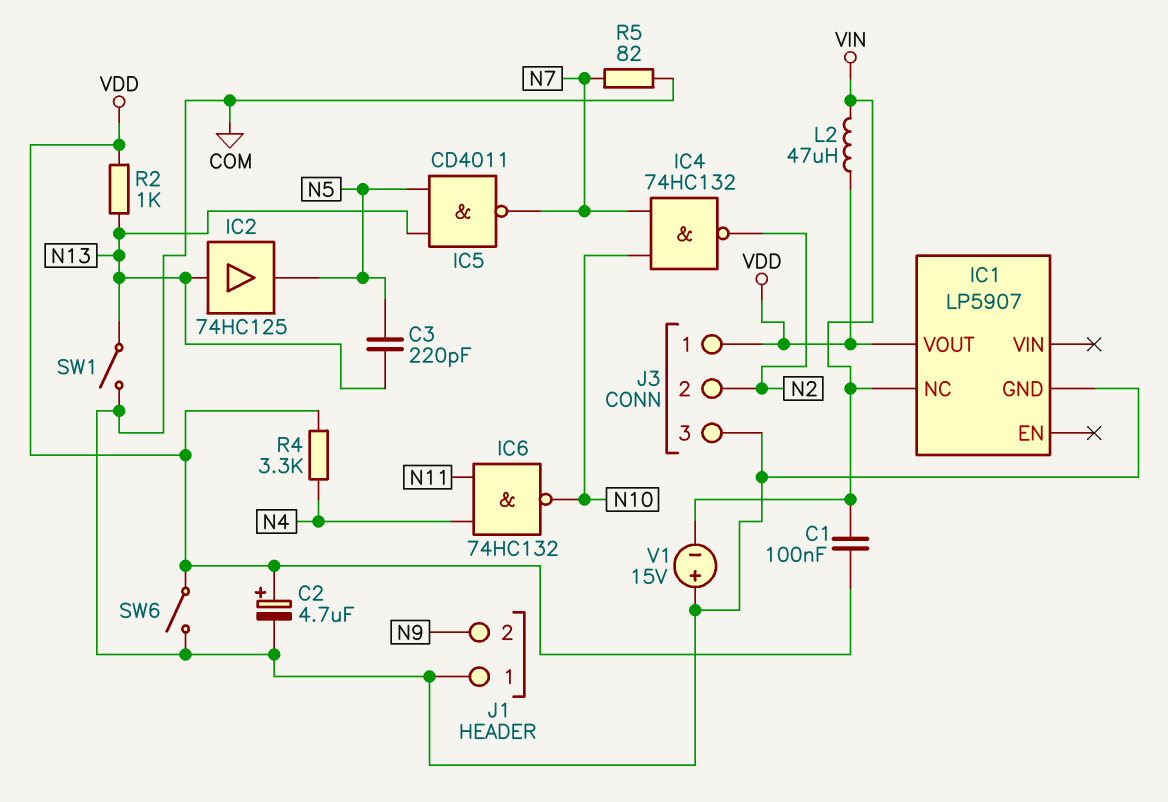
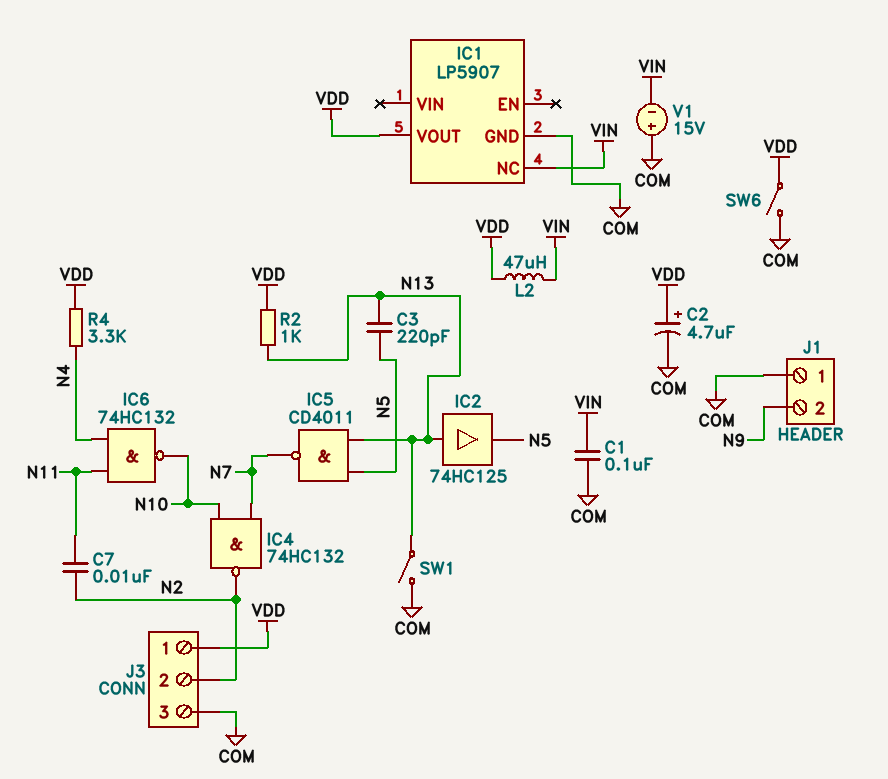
C1: 100nF (VDD, VIN) -> 100nF (COM, VIN)
C7: none -> 10nF (N2, N11)
R5: 82 (COM, N7) -> none

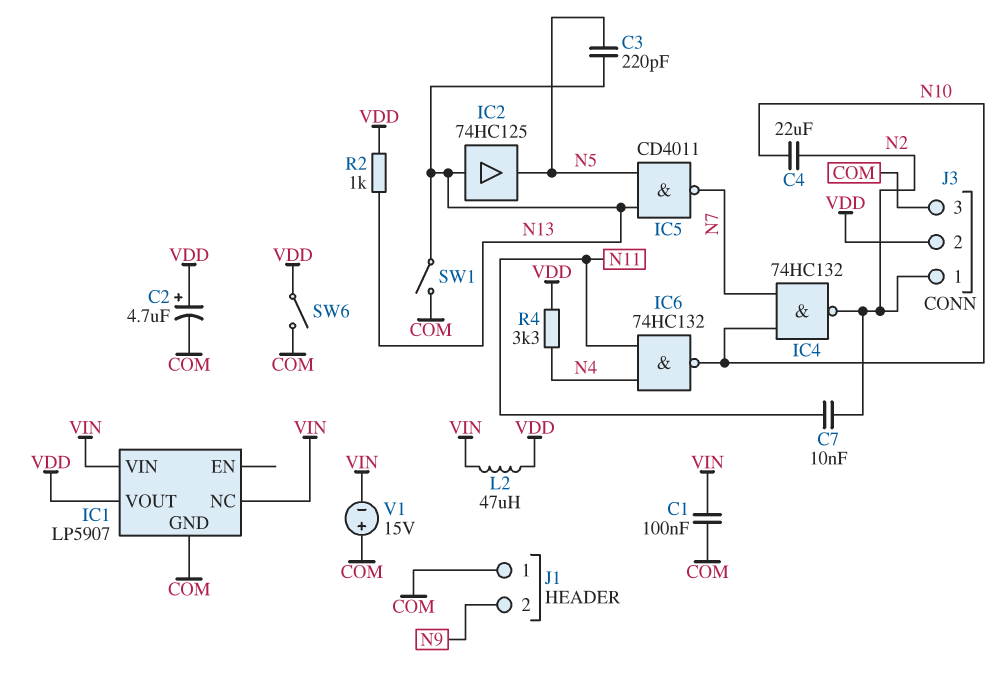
C4: none -> 22uF (N2, N10)
IC1 pin VIN: none -> VIN
J3 pin 1: VDD -> N2
J3 pin 2: N2 -> VDD

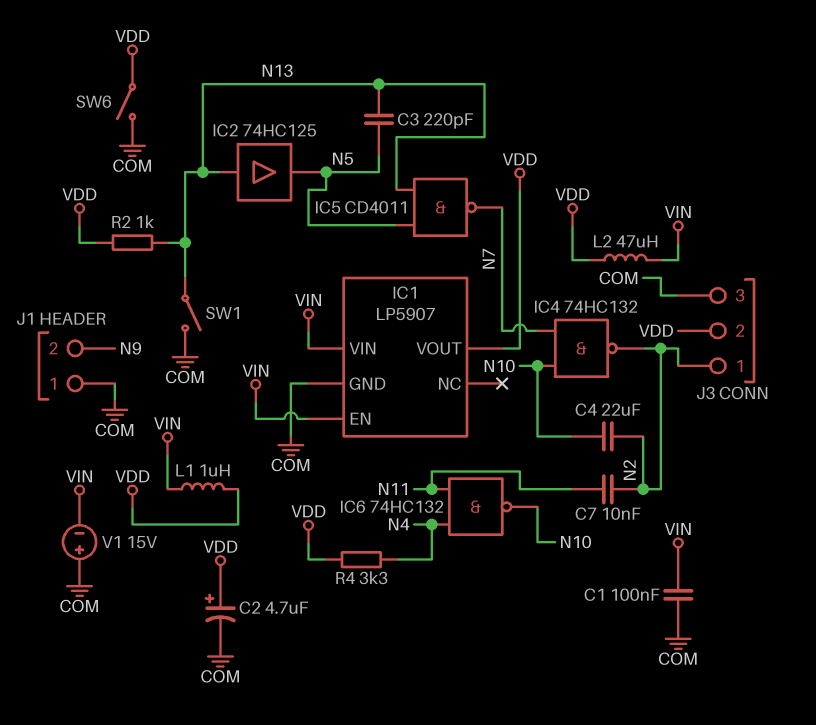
IC1 pin EN: none -> VIN
IC1 pin NC: VIN -> none
L1: none -> 1uH (VDD, VIN)

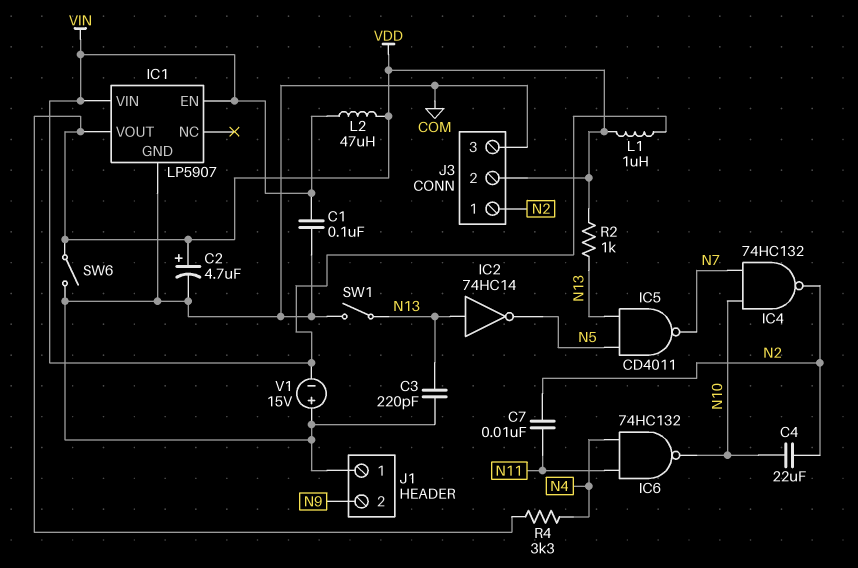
C3: 220pF (N5, N13) -> 220pF (COM, N13)
IC2: buffer 74HC125 (in N13, out N5) -> NOT 74HC14 (in N13, out N5)

